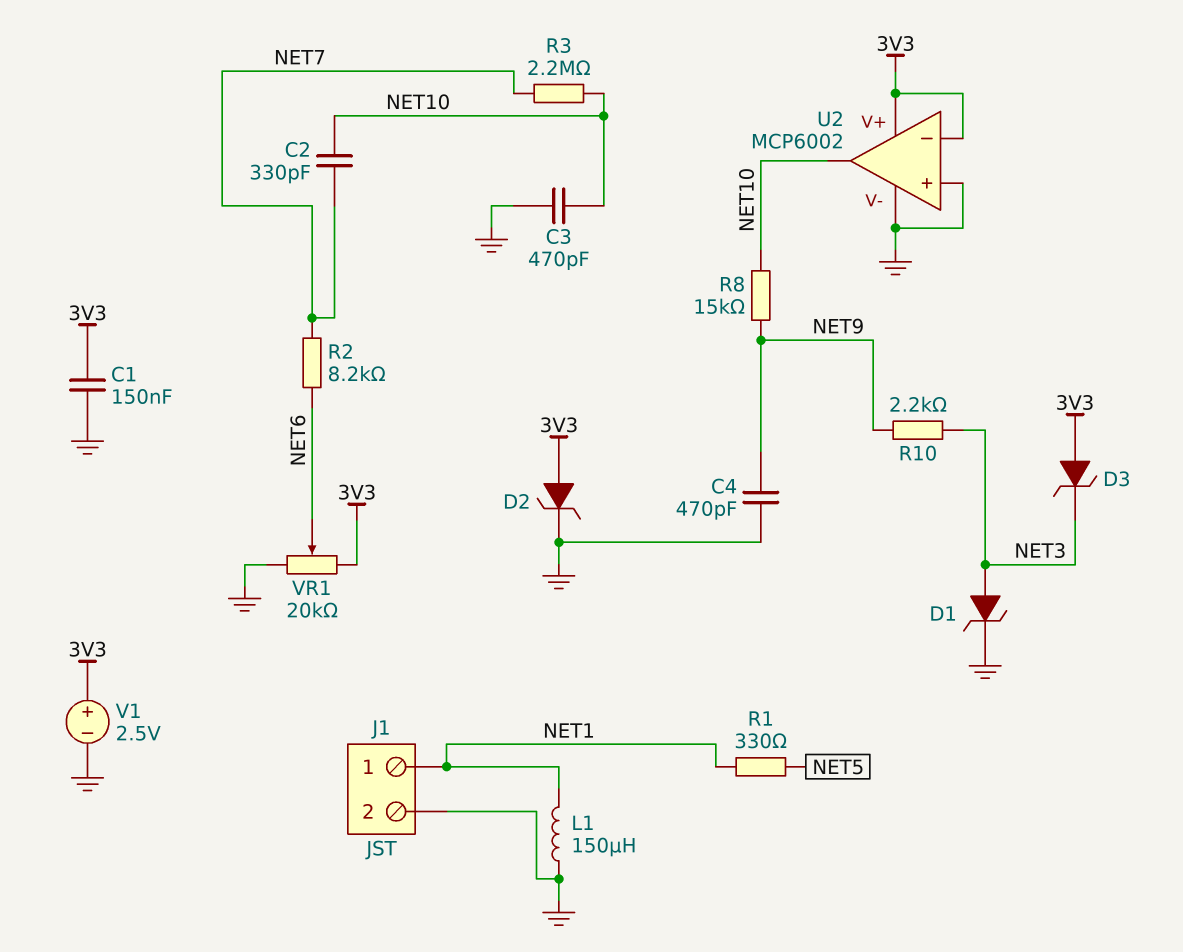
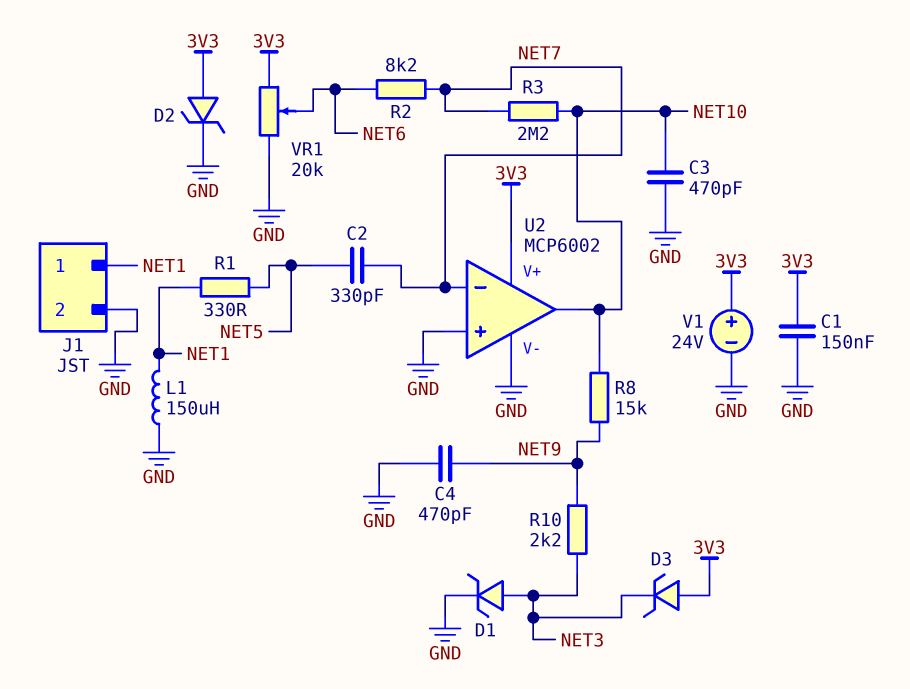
C2: 330pF (NET7, NET10) -> 330pF (NET5, NET7)
U2 pin in-: 3V3 -> NET7
V1: 2.5V (plus 3V3, minus GND) -> 24V (plus 3V3, minus GND)

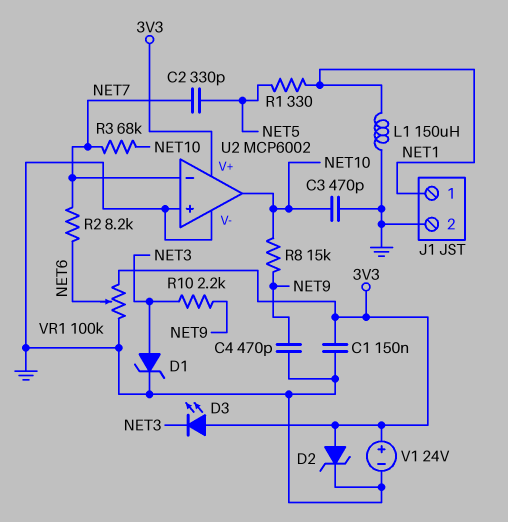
D3: zener (A 3V3, K NET3) -> LED (A 3V3, K NET3)
R3: 2.2M (NET7, NET10) -> 68k (NET7, NET10)
VR1: 20k (3V3, GND, wiper NET6) -> 100k (3V3, GND, wiper NET6)

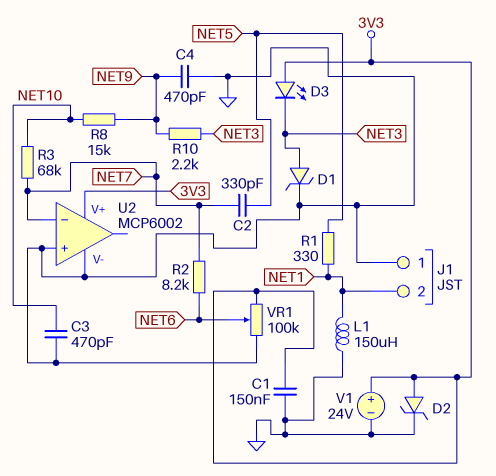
J1 pin 1: NET1 -> GND
J1 pin 2: GND -> NET1
U2 pin out: NET10 -> none

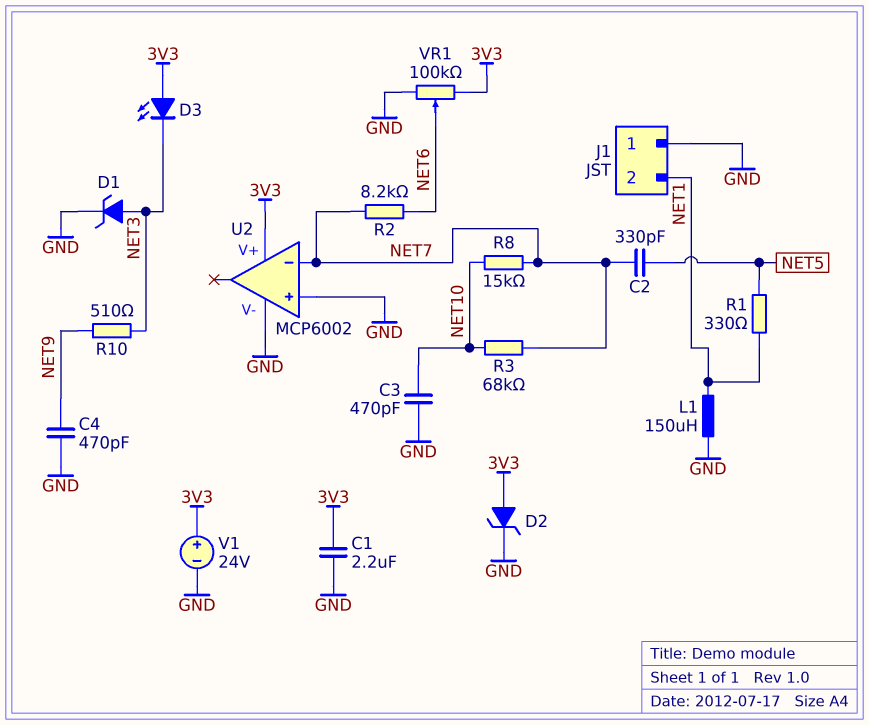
C1: 150nF (3V3, GND) -> 2.2uF (3V3, GND)
R8: 15k (NET9, NET10) -> 15k (NET7, NET10)
R10: 2.2k (NET3, NET9) -> 510 (NET3, NET9)

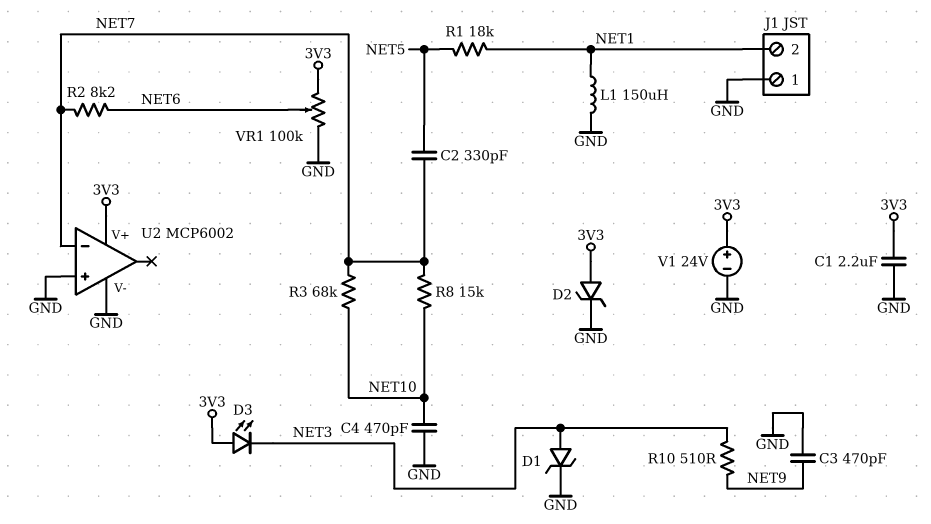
C3: 470pF (GND, NET10) -> 470pF (GND, NET9)
C4: 470pF (GND, NET9) -> 470pF (GND, NET10)
R1: 330 (NET1, NET5) -> 18k (NET1, NET5)

